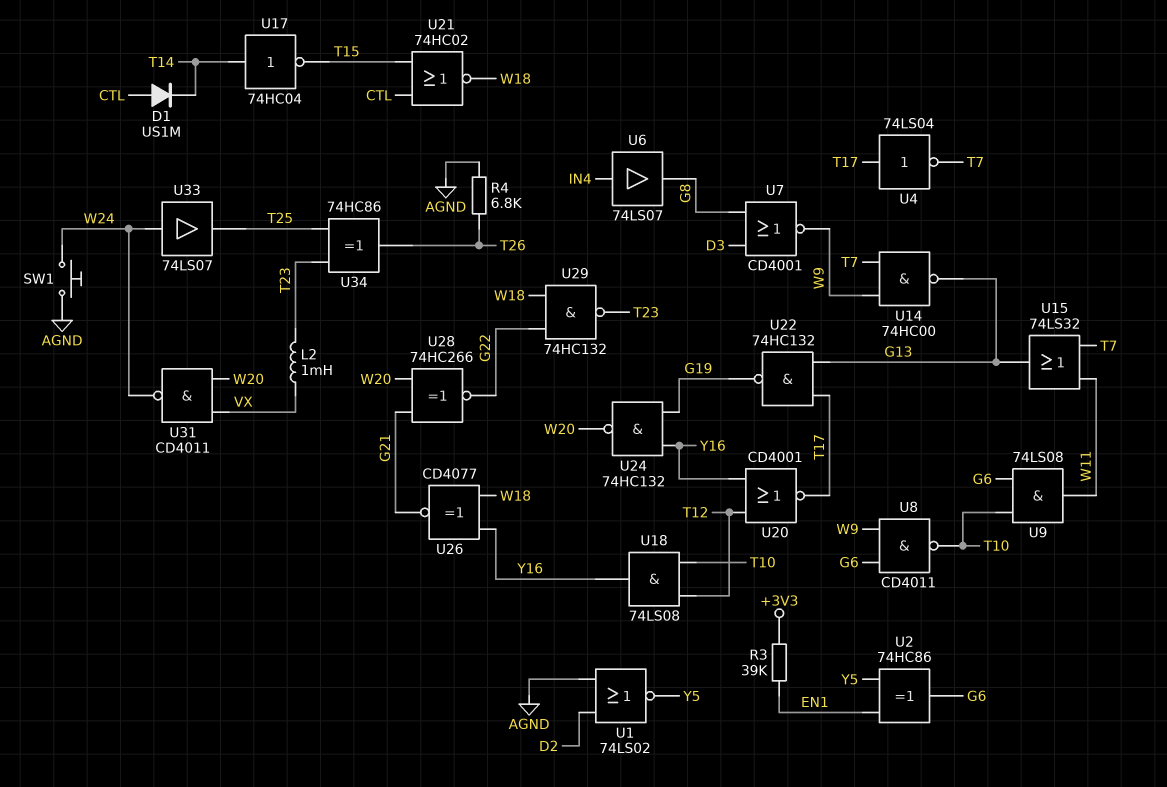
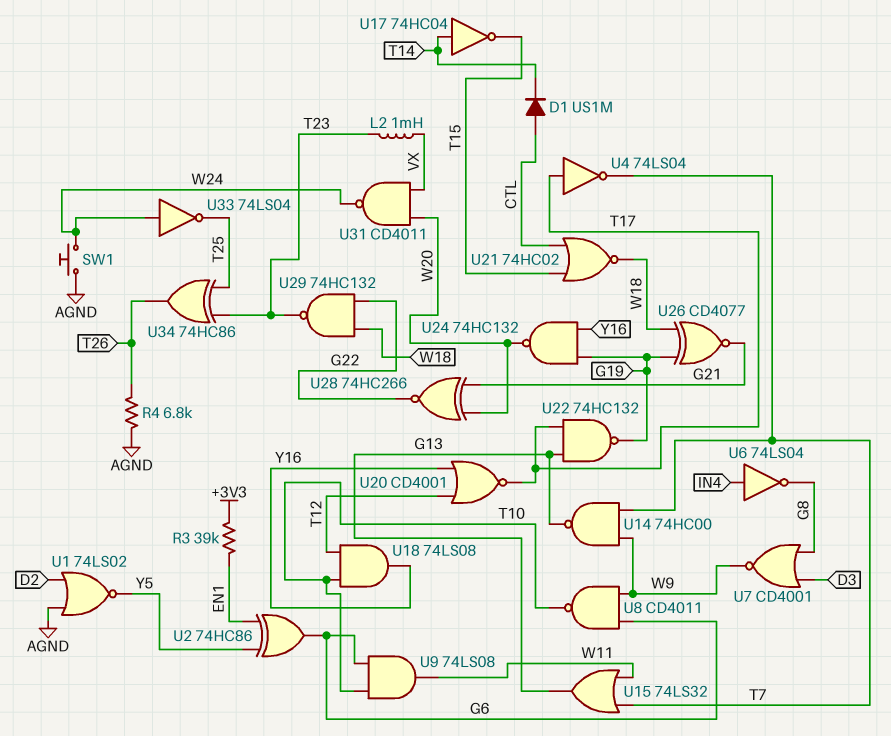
U6: buffer 74LS07 (in IN4, out G8) -> NOT 74LS04 (in IN4, out G8)
U26: XNOR CD4077 (in W18, in Y16, out G21) -> XNOR CD4077 (in G19, in W18, out G21)
U33: buffer 74LS07 (in W24, out T25) -> NOT 74LS04 (in W24, out T25)

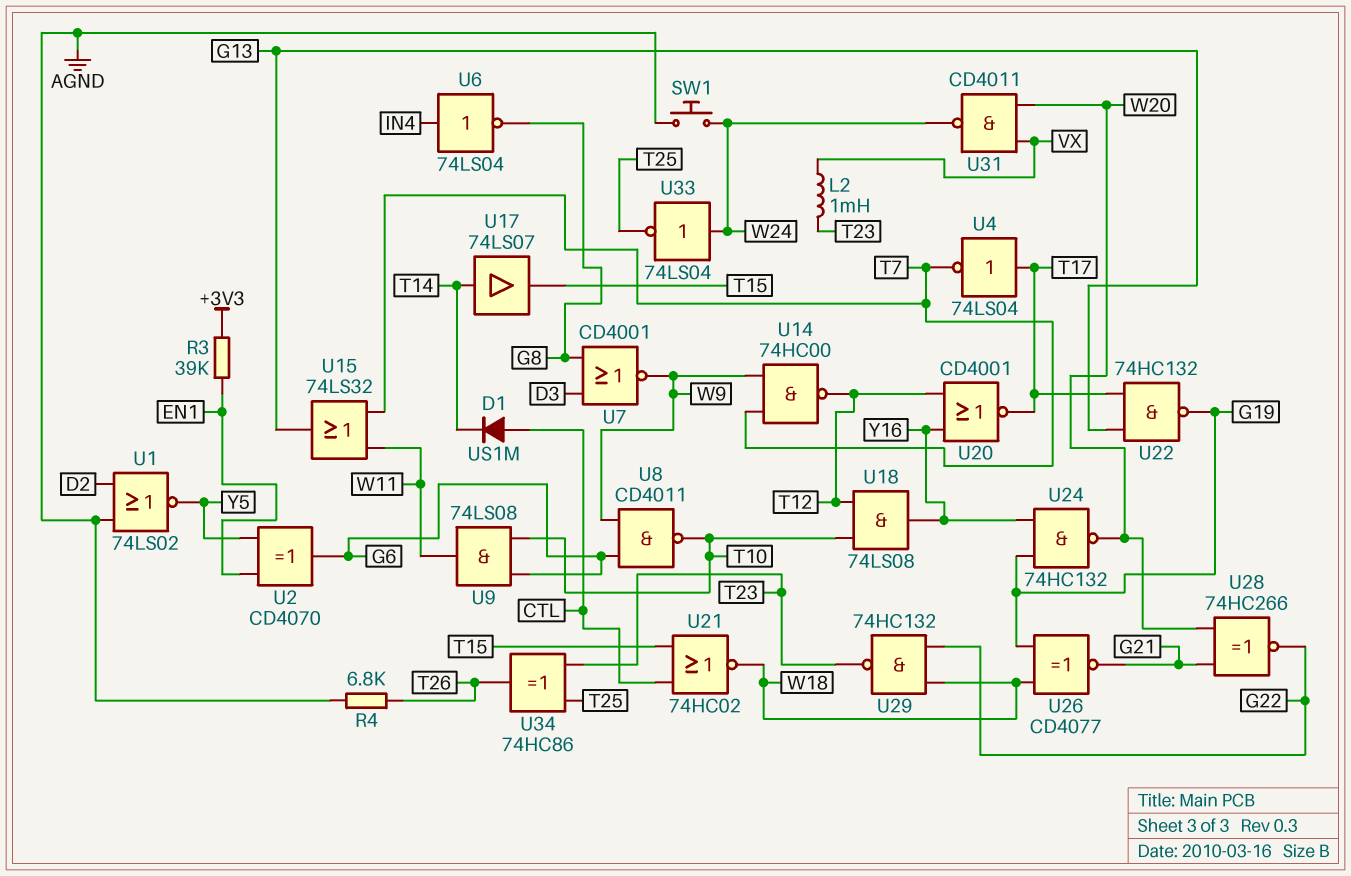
U2: XOR 74HC86 (in EN1, in Y5, out G6) -> XOR CD4070 (in EN1, in Y5, out G6)
U14: NAND 74HC00 (in T7, in W9, out G13) -> NAND 74HC00 (in T7, in W9, out T12)
U17: NOT 74HC04 (in T14, out T15) -> buffer 74LS07 (in T14, out T15)

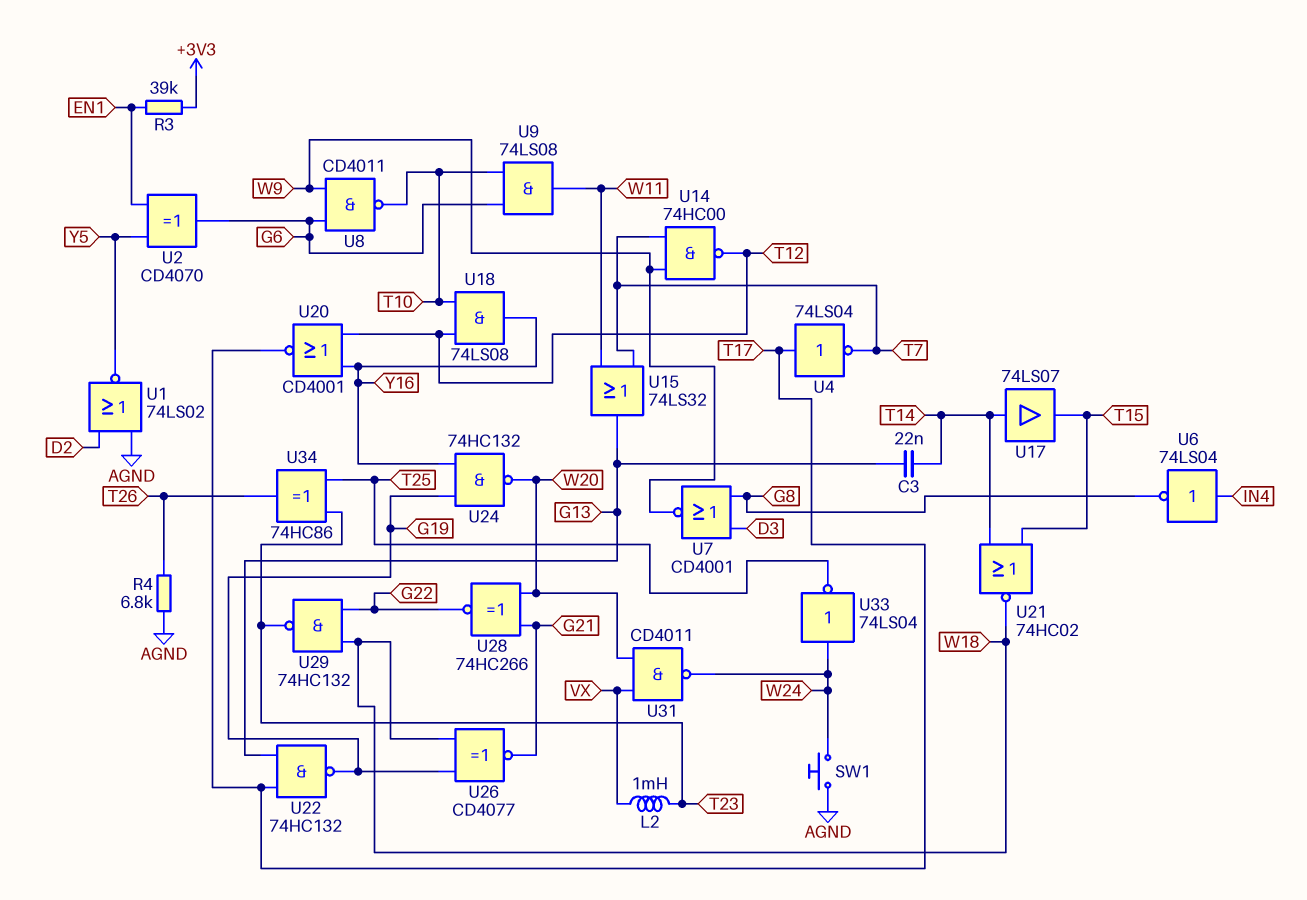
C3: none -> 22nF (G13, T14)
D1: diode US1M (A CTL, K T14) -> none
U21: NOR 74HC02 (in CTL, in T15, out W18) -> NOR 74HC02 (in T14, in T15, out W18)

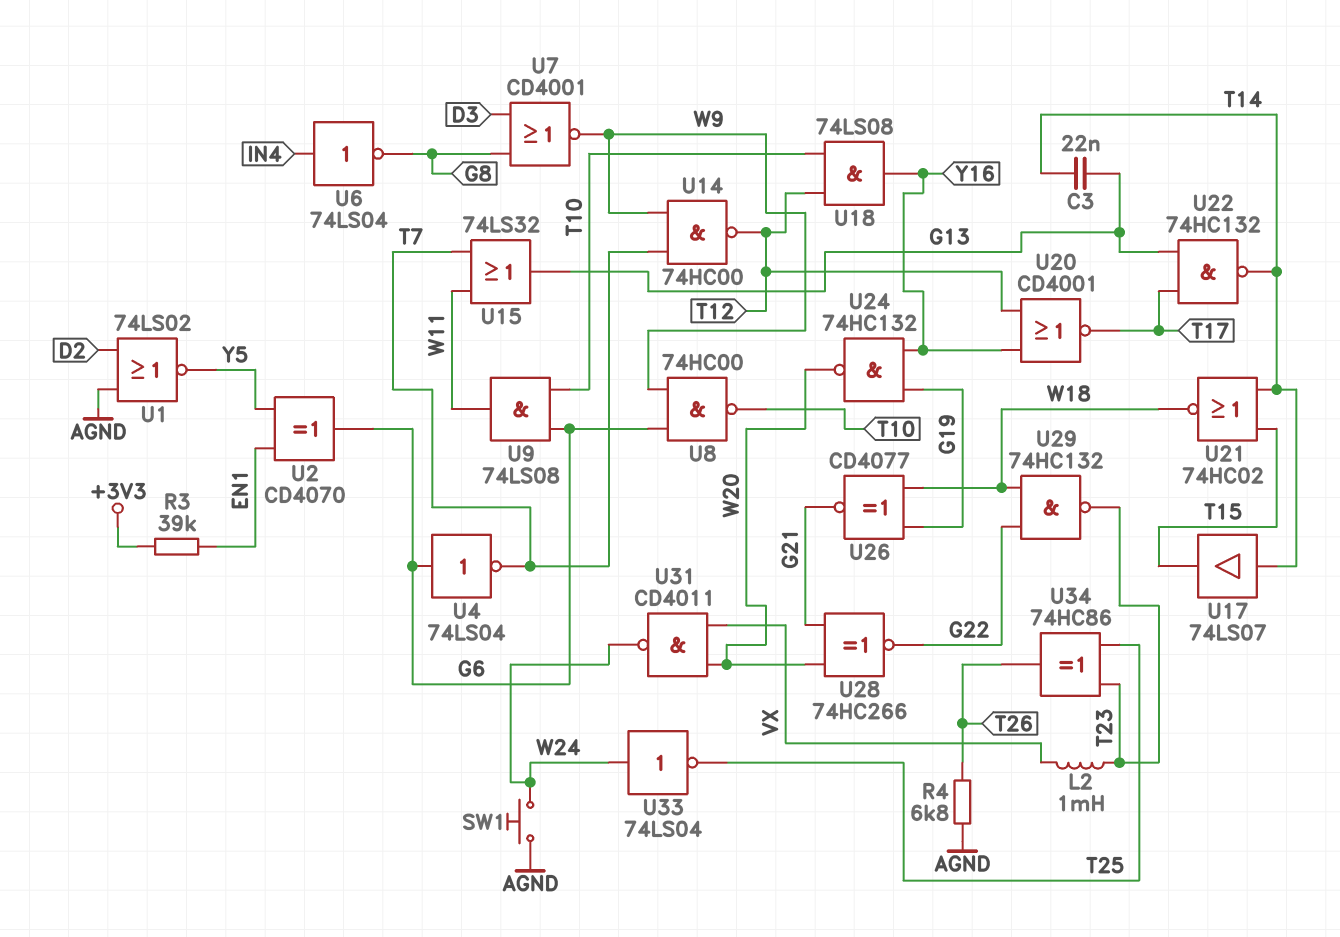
U4: NOT 74LS04 (in T17, out T7) -> NOT 74LS04 (in G6, out T7)
U8: NAND CD4011 (in G6, in W9, out T10) -> NAND 74HC00 (in G6, in W9, out T10)
U22: NAND 74HC132 (in G13, in T17, out G19) -> NAND 74HC132 (in G13, in T17, out T14)

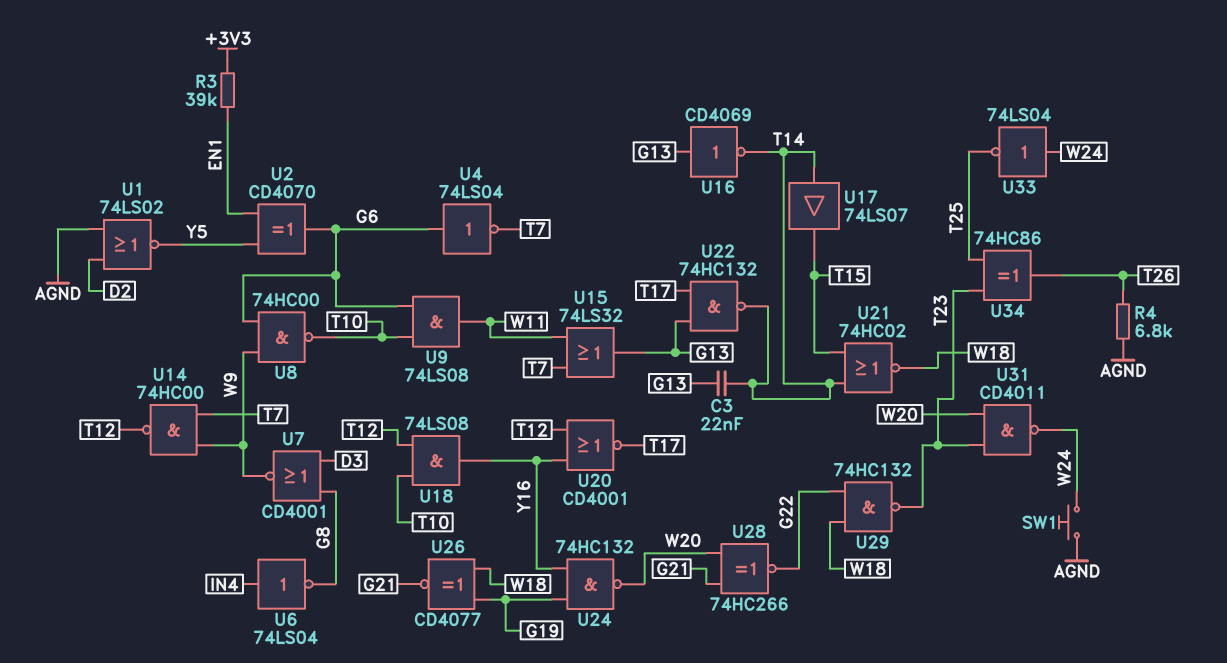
L2: 1mH (T23, VX) -> none
U16: none -> NOT CD4069 (in G13, out T14)
U31: NAND CD4011 (in VX, in W20, out W24) -> NAND CD4011 (in T23, in W20, out W24)

